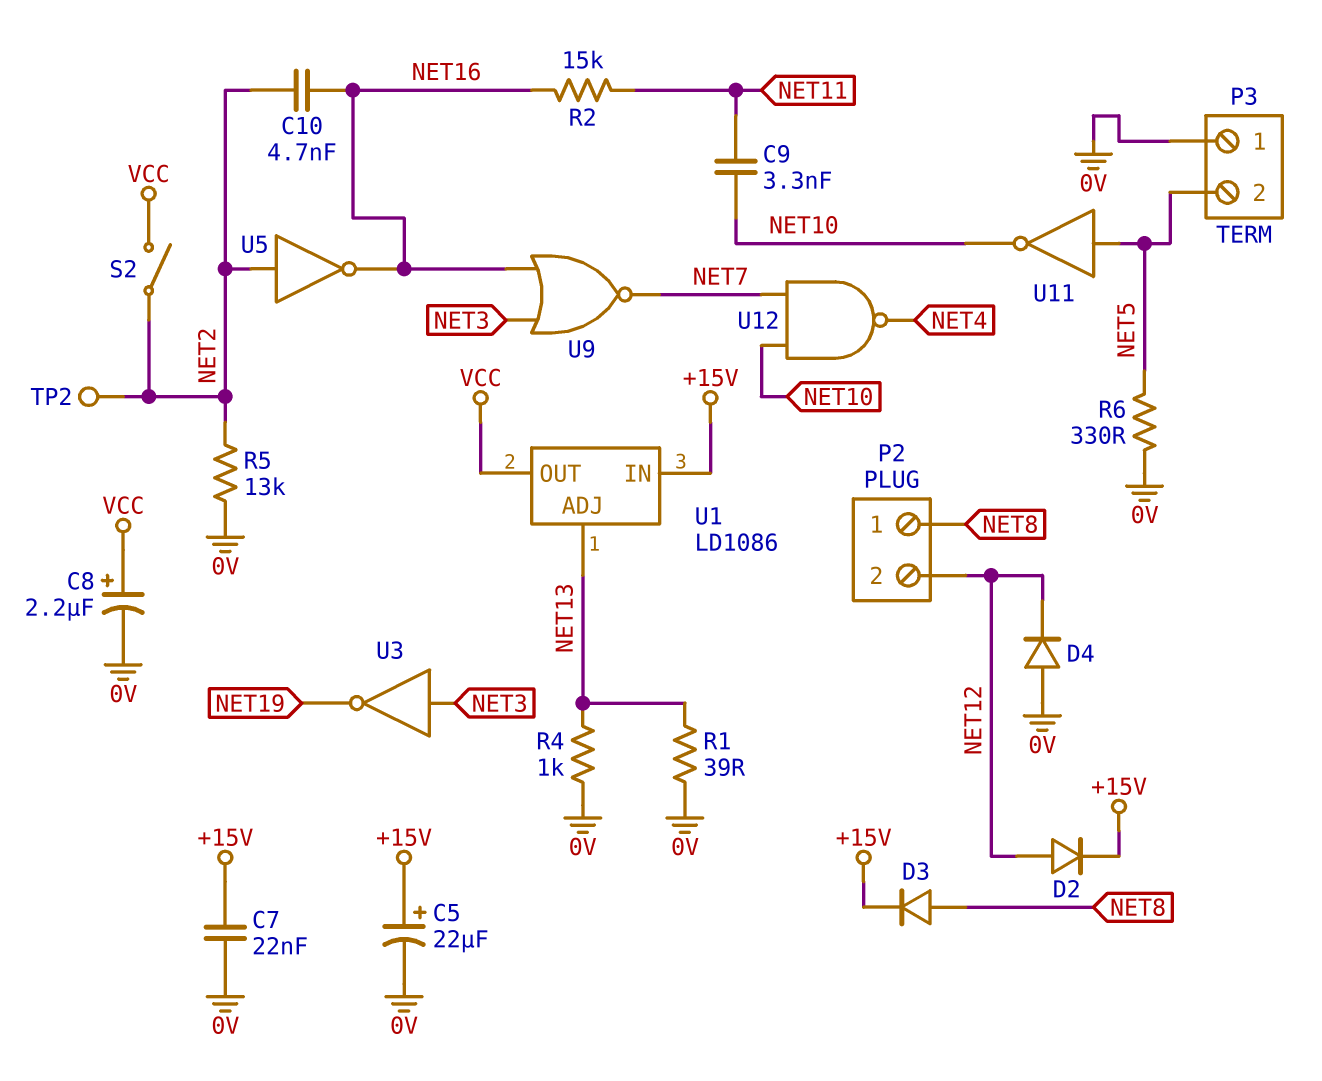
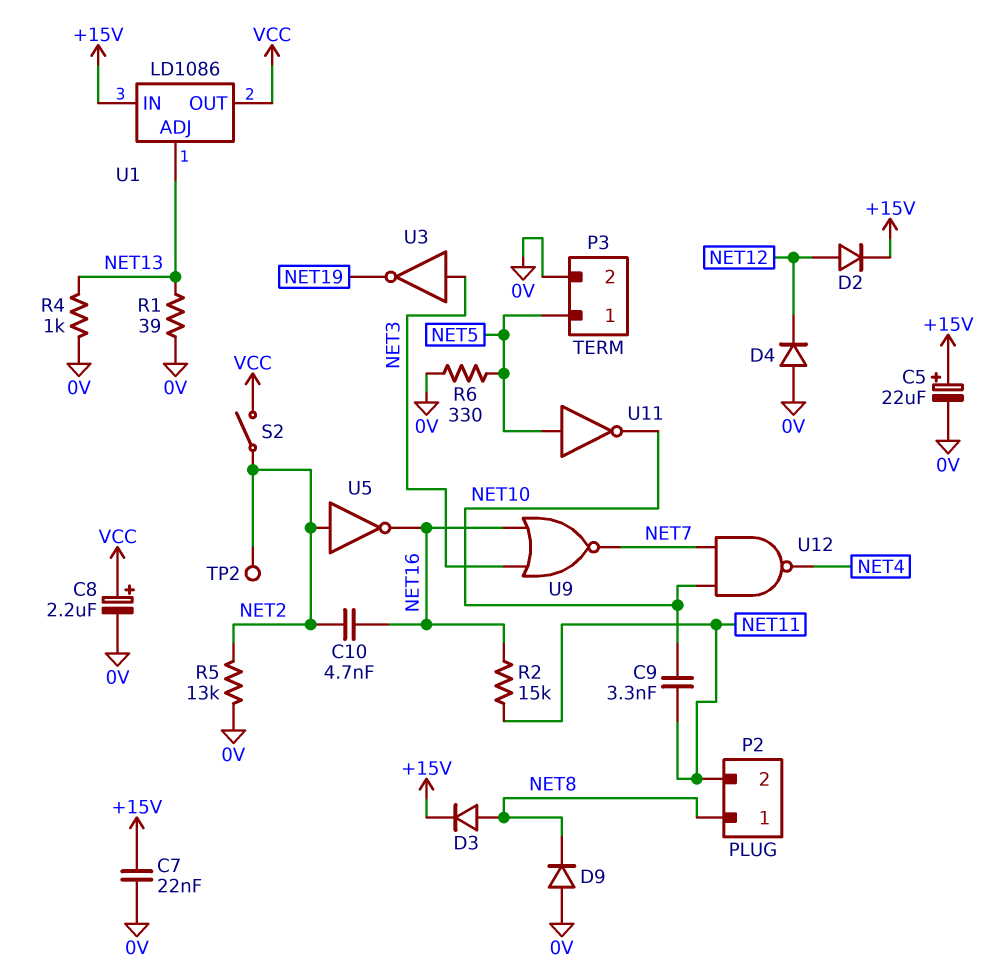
D9: none -> diode (A 0V, K NET8)
P2 pin 2: NET12 -> NET11
P3 pin 1: 0V -> NET5
P3 pin 2: NET5 -> 0V

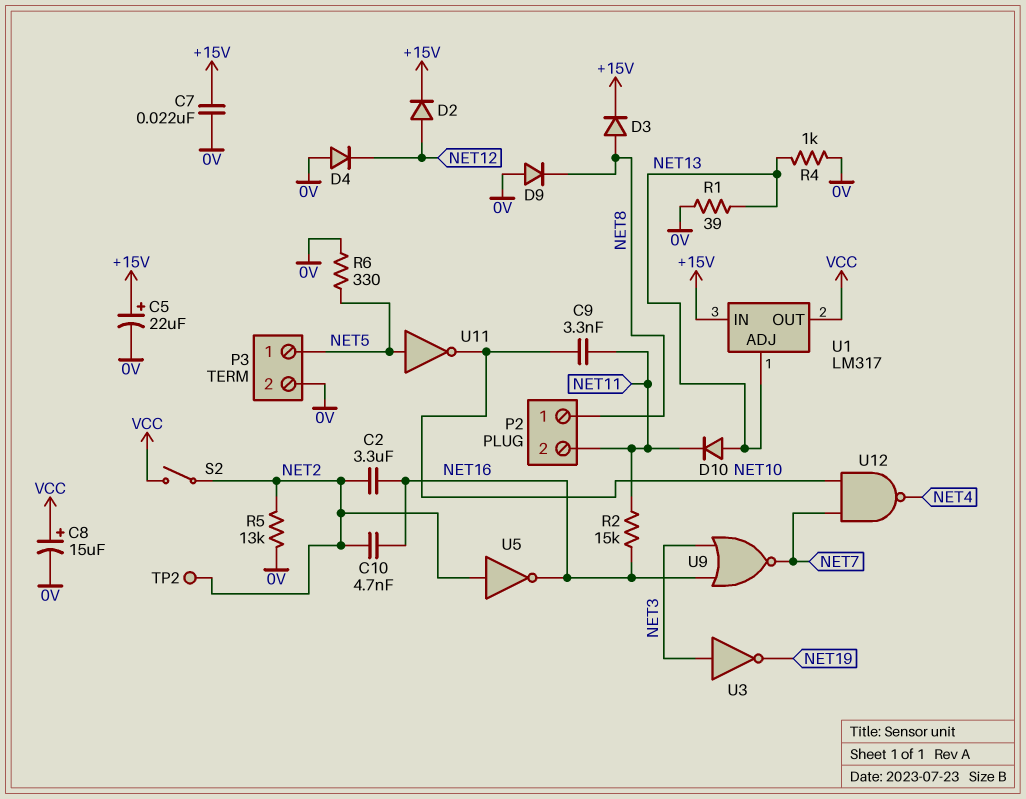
C2: none -> 3.3uF (NET2, NET16)
C8: 2.2uF (plus VCC, minus 0V) -> 15uF (plus VCC, minus 0V)
D10: none -> diode (A NET13, K NET11)
U1: LD1086 -> LM317

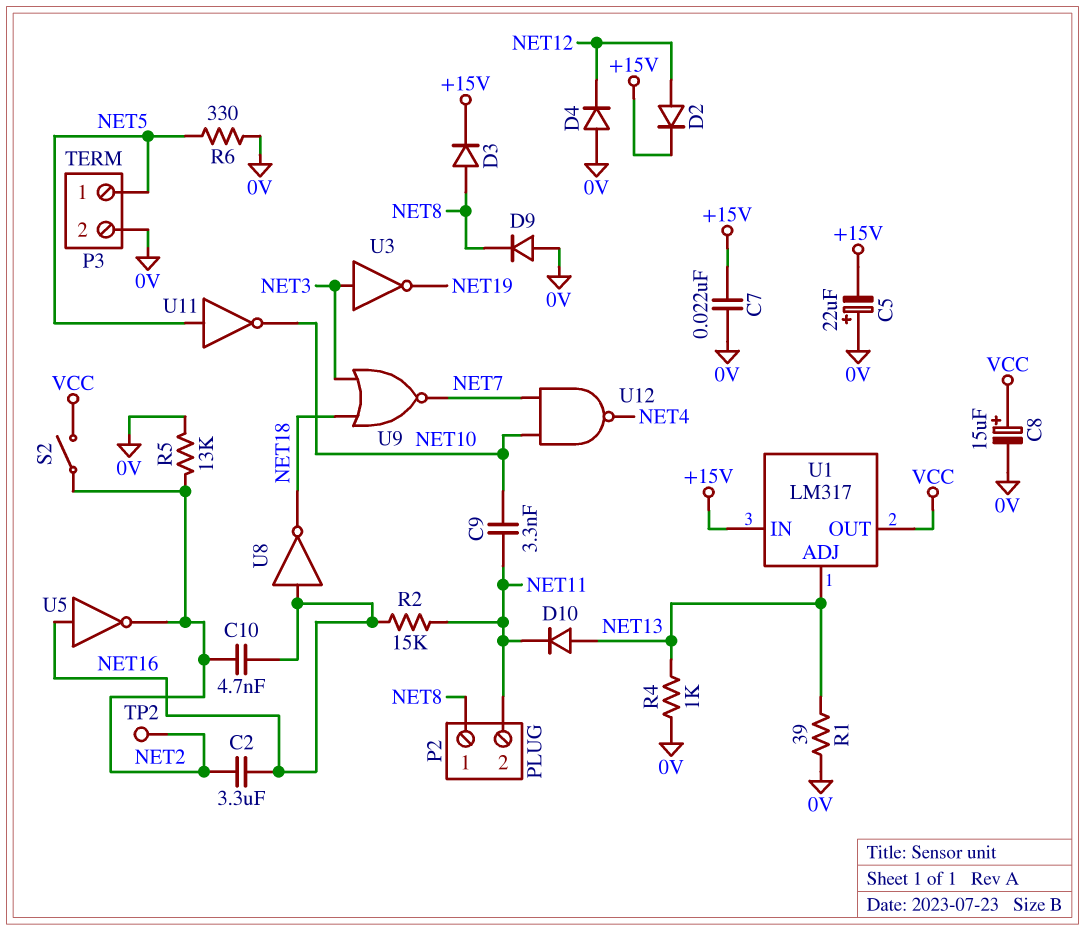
C5: 22uF (plus +15V, minus 0V) -> 22uF (plus 0V, minus +15V)
U5: NOT (in NET2, out NET16) -> NOT (in NET16, out NET2)
U8: none -> NOT (in NET16, out NET18)
U9: NOR (in NET3, in NET16, out NET7) -> NOR (in NET3, in NET18, out NET7)

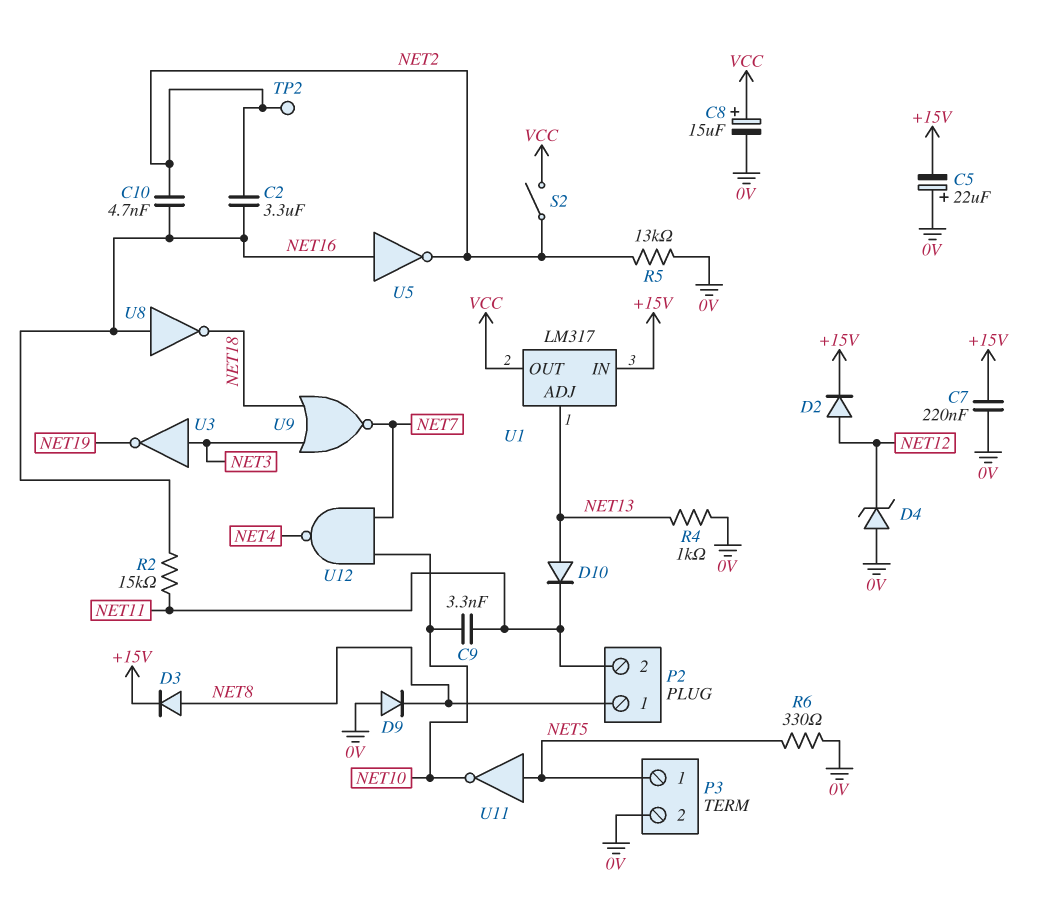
C7: 22nF (+15V, 0V) -> 220nF (+15V, 0V)
D4: diode (A 0V, K NET12) -> zener (A 0V, K NET12)
R1: 39 (0V, NET13) -> none

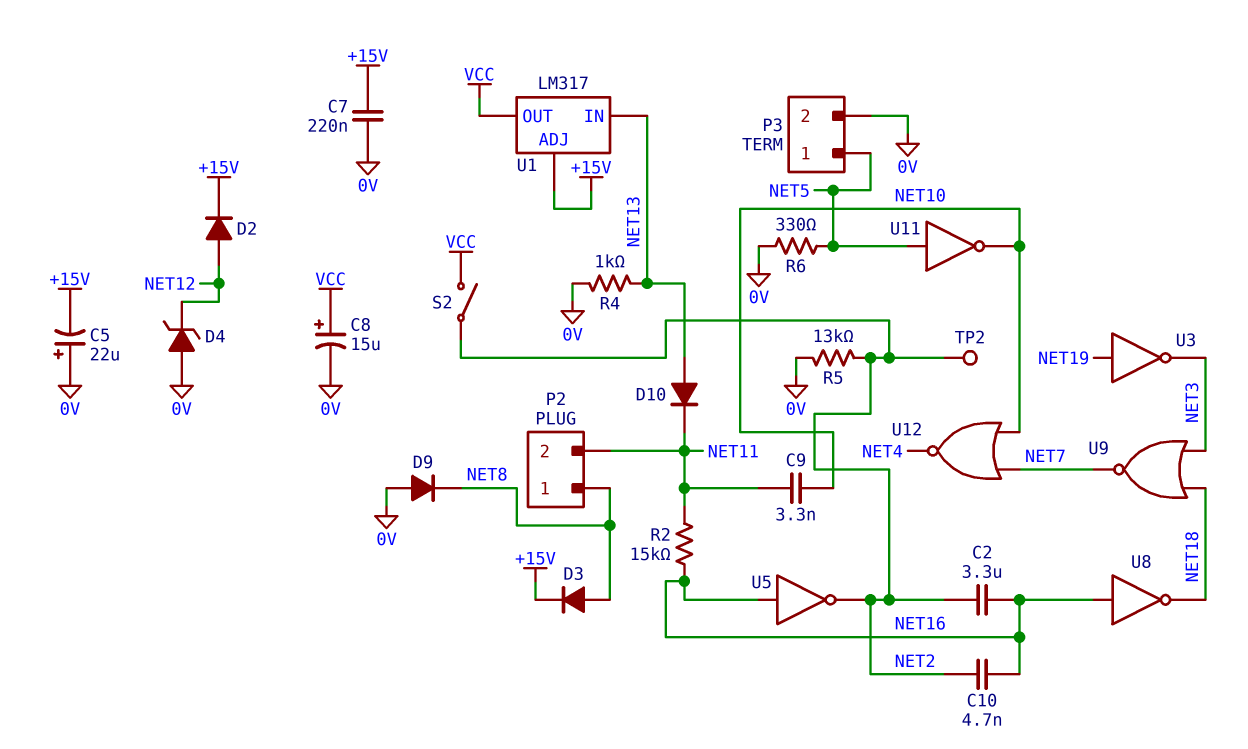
U1 pin ADJ: NET13 -> +15V
U1 pin IN: +15V -> NET13
U3: NOT (in NET3, out NET19) -> NOT (in NET19, out NET3)
U12: NAND (in NET7, in NET10, out NET4) -> NOR (in NET7, in NET10, out NET4)

